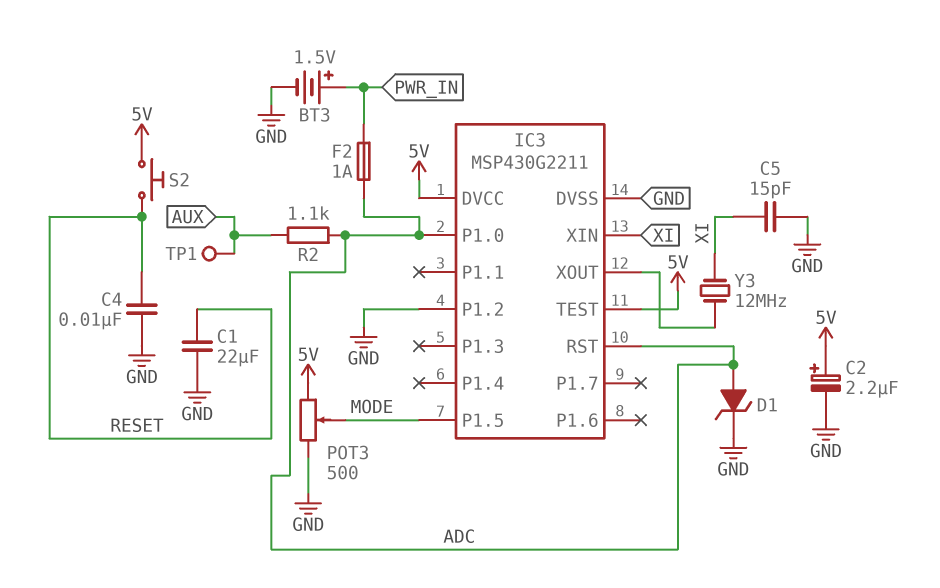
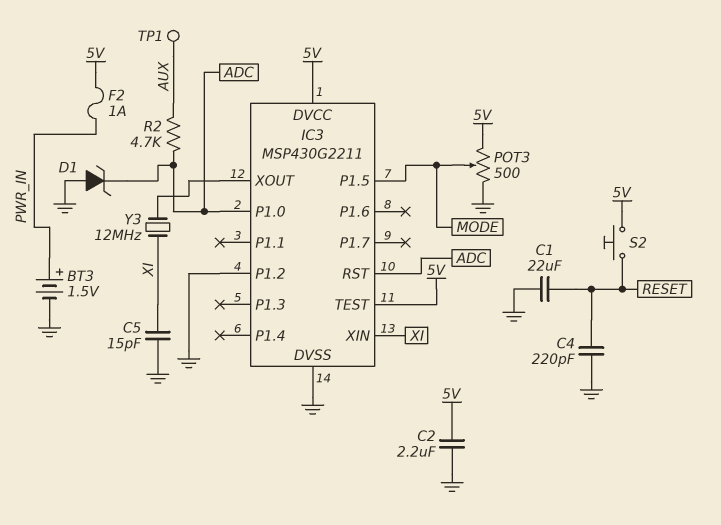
C2: 2.2uF (plus 5V, minus GND) -> 2.2uF (5V, GND)
C4: 10nF (GND, RESET) -> 220pF (GND, RESET)
D1: zener (A ADC, K GND) -> zener (A GND, K ADC)
F2: 1A (ADC, PWR_IN) -> 1A (5V, PWR_IN)
R2: 1.1k (ADC, AUX) -> 4.7k (ADC, AUX)

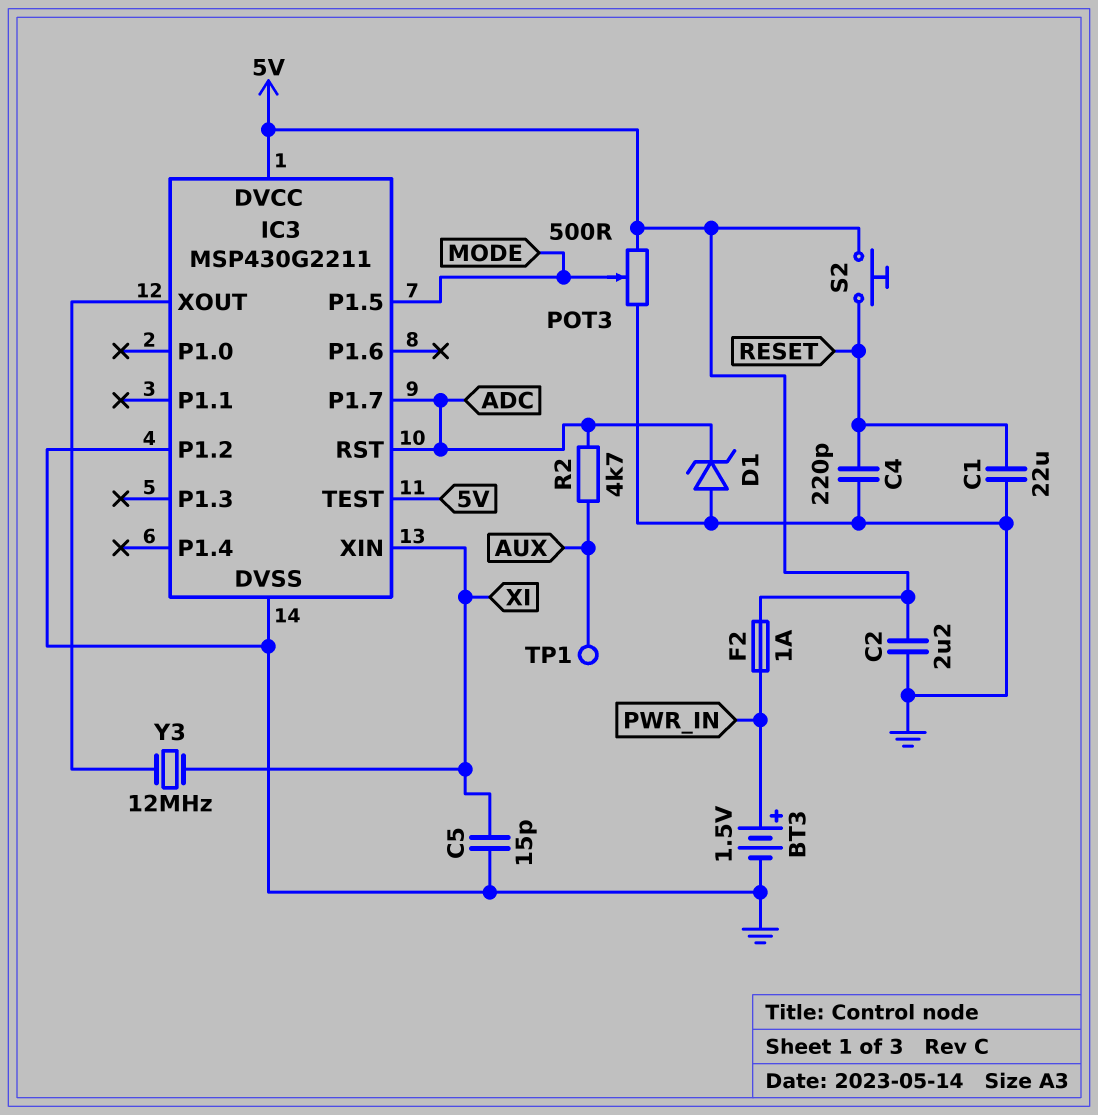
IC3 pin P1.0: ADC -> none
IC3 pin P1.7: none -> ADC

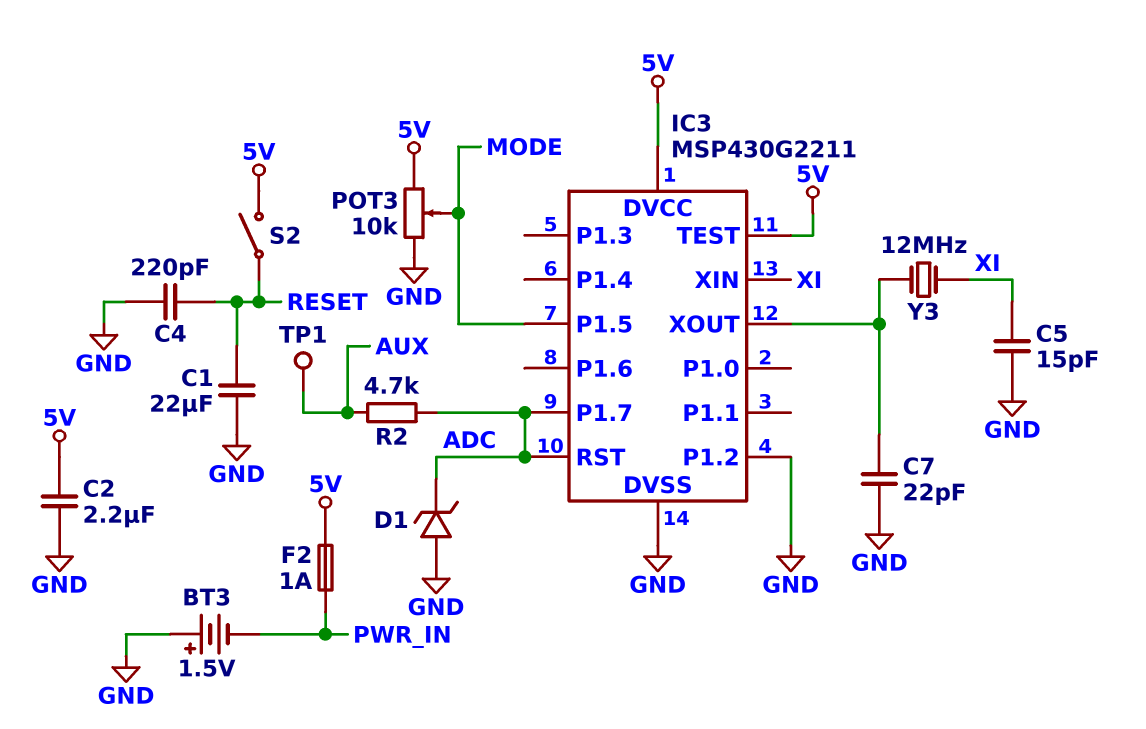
BT3: 1.5V (plus PWR_IN, minus GND) -> 1.5V (plus GND, minus PWR_IN)
C7: none -> 22pF (GND, IC3/XOUT)
POT3: 500 (5V, GND, wiper MODE) -> 10k (5V, GND, wiper MODE)
S2: button (5V, RESET) -> switch (5V, RESET)

